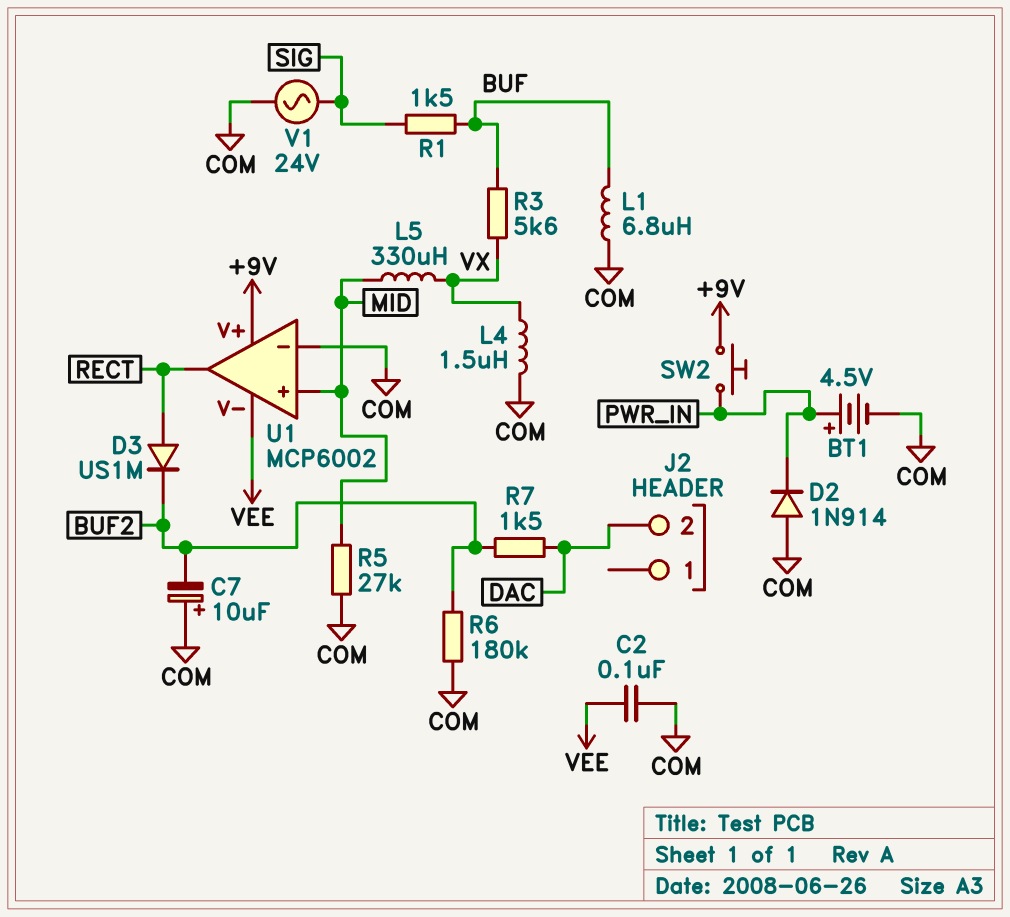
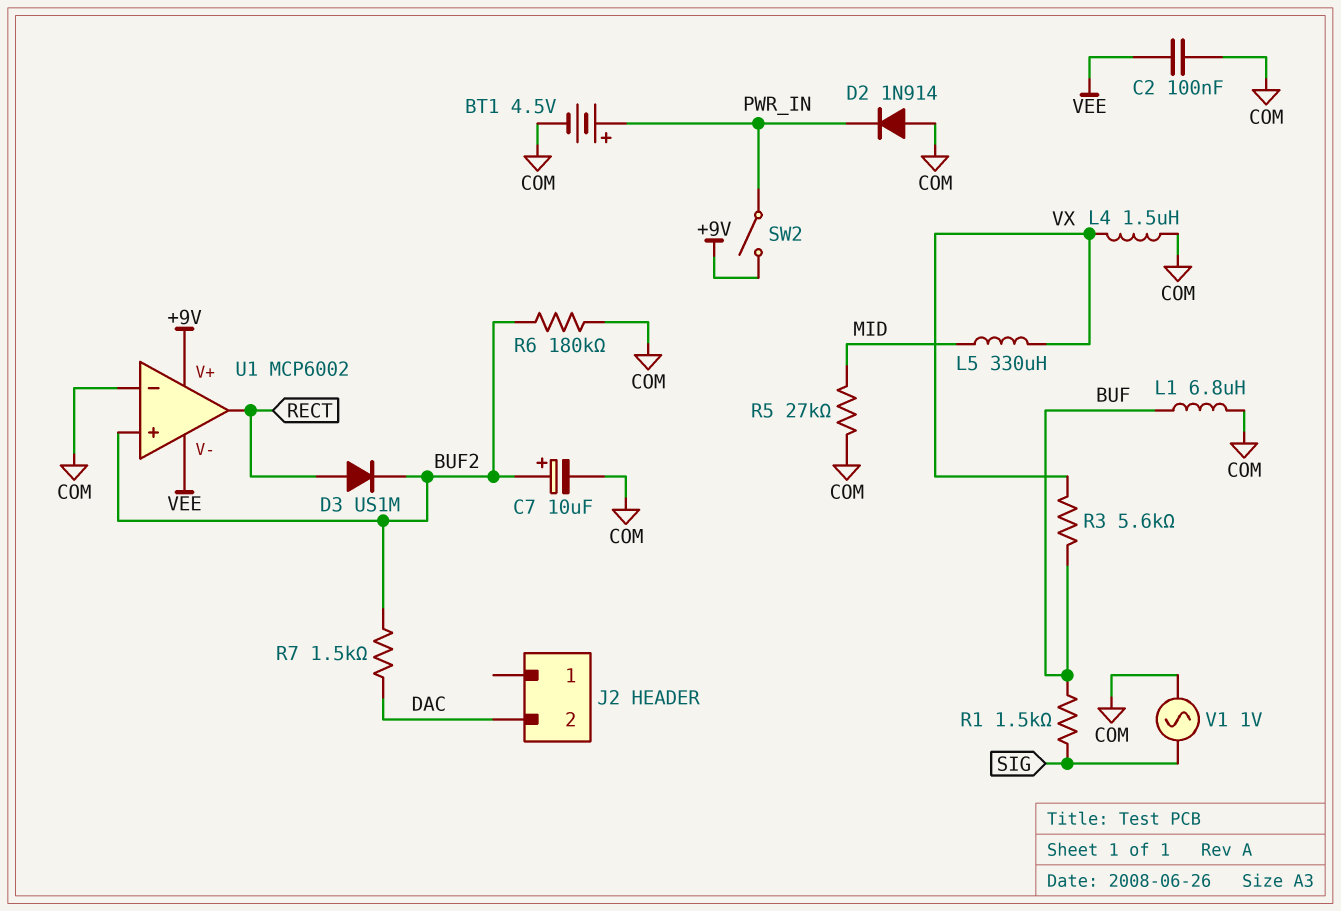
C7: 10uF (plus COM, minus BUF2) -> 10uF (plus BUF2, minus COM)
SW2: button (+9V, PWR_IN) -> switch (+9V, PWR_IN)
U1 pin in+: MID -> BUF2
V1: AC 24V (COM, SIG) -> AC 1V (COM, SIG)

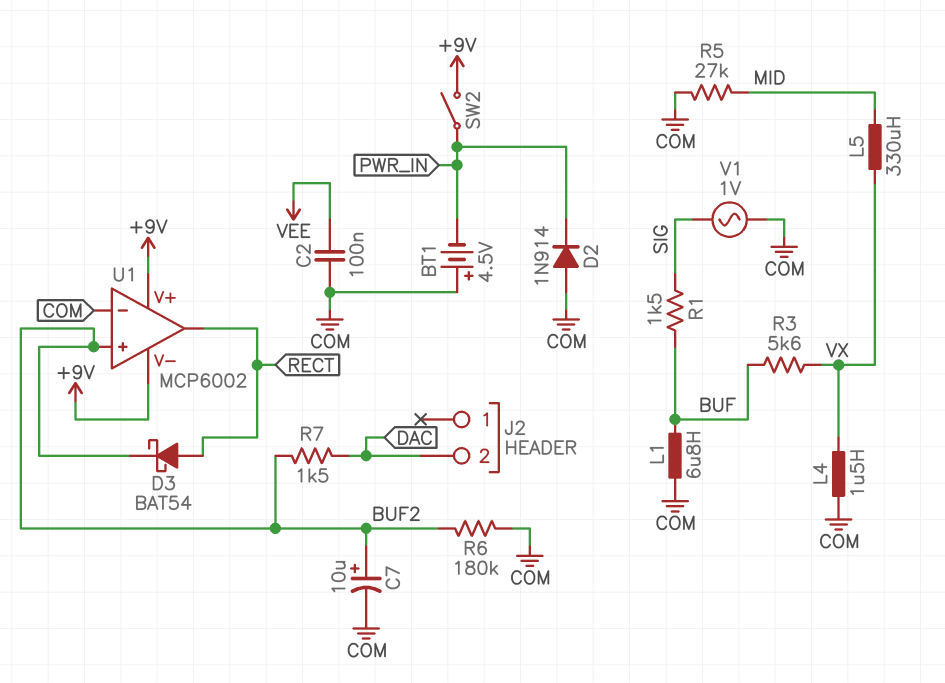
BT1: 4.5V (plus PWR_IN, minus COM) -> 4.5V (plus COM, minus PWR_IN)
D3: diode US1M (A RECT, K BUF2) -> schottky BAT54 (A RECT, K BUF2)
U1 pin V-: VEE -> +9V

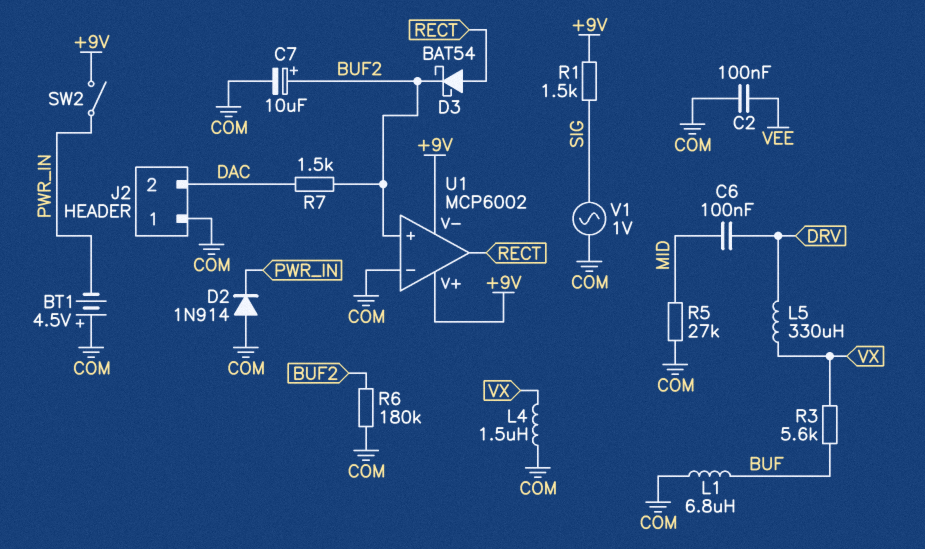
C6: none -> 100nF (DRV, MID)
J2 pin 1: none -> COM
L5: 330uH (MID, VX) -> 330uH (DRV, VX)
R1: 1.5k (BUF, SIG) -> 1.5k (+9V, SIG)

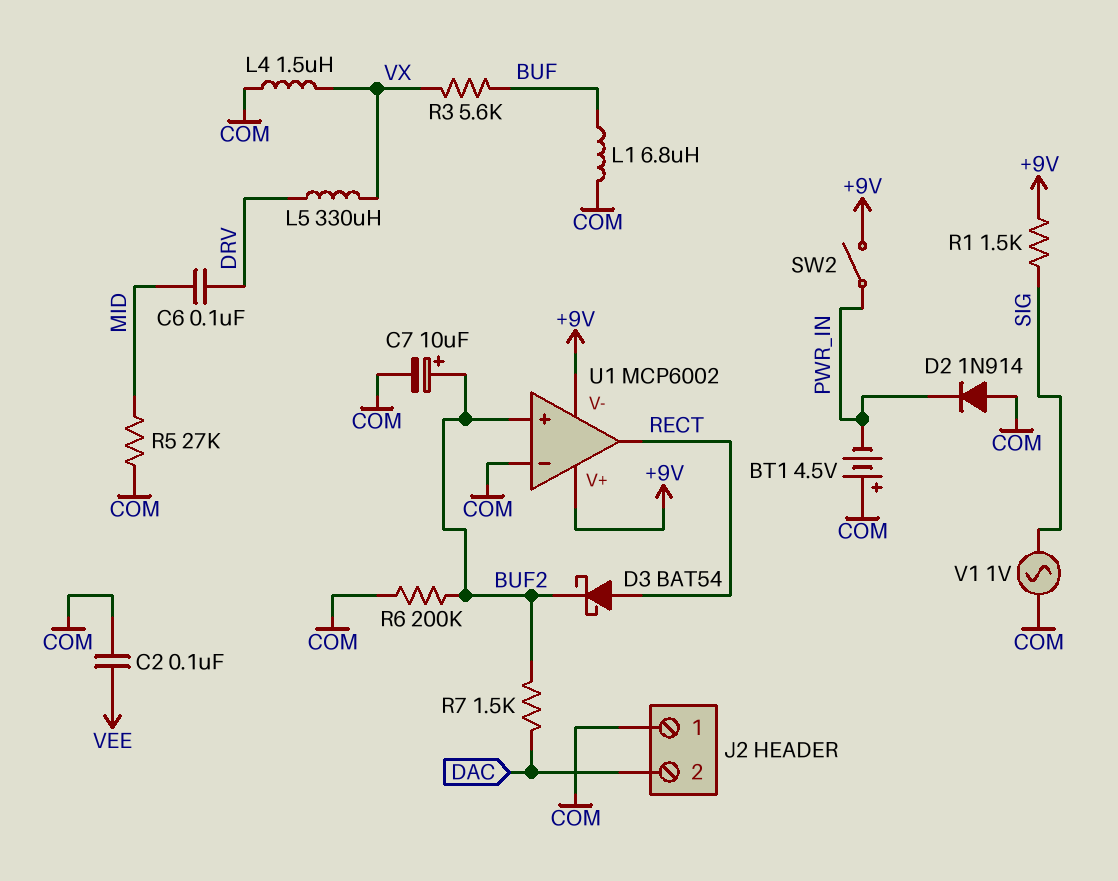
R6: 180k (BUF2, COM) -> 200k (BUF2, COM)

